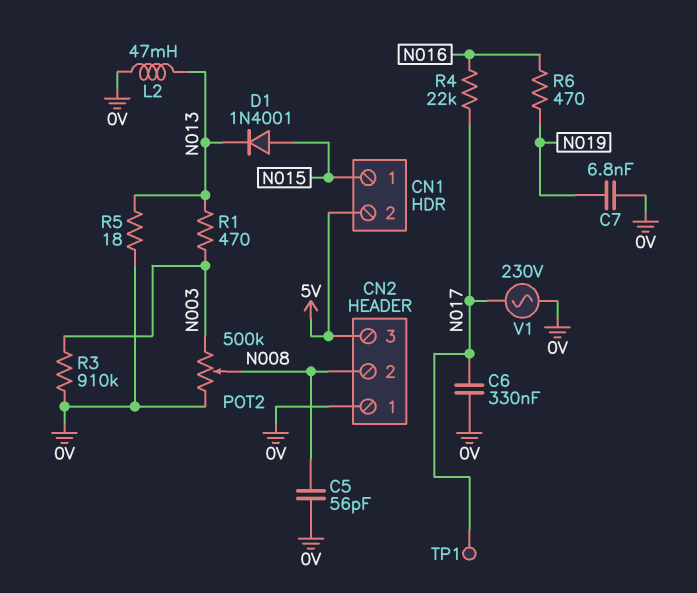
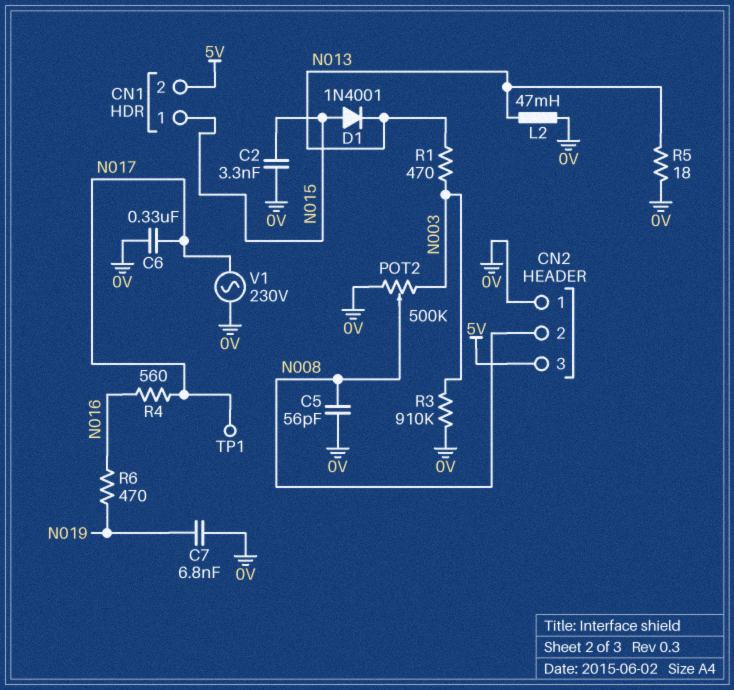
C2: none -> 3.3nF (0V, N015)
R4: 22k (N016, N017) -> 560 (N016, N017)

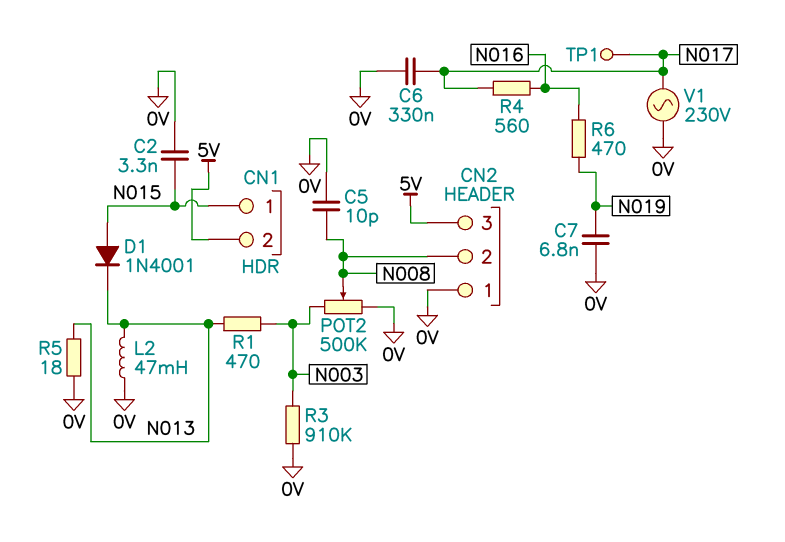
C5: 56pF (0V, N008) -> 10pF (0V, N008)

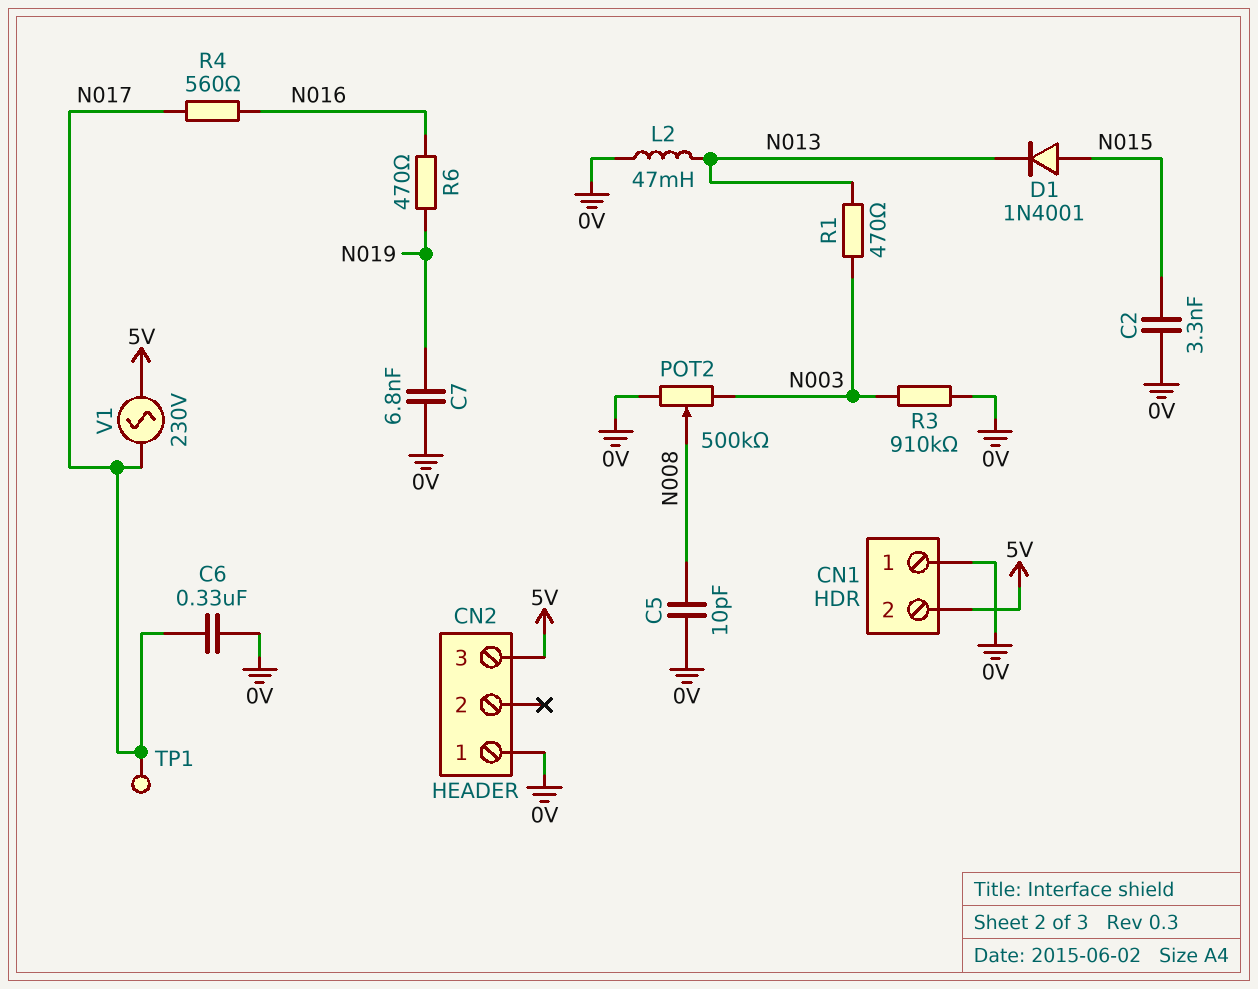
CN1 pin 1: N015 -> 0V
CN2 pin 2: N008 -> none
R5: 18 (0V, N013) -> none
V1: AC 230V (0V, N017) -> AC 230V (5V, N017)

